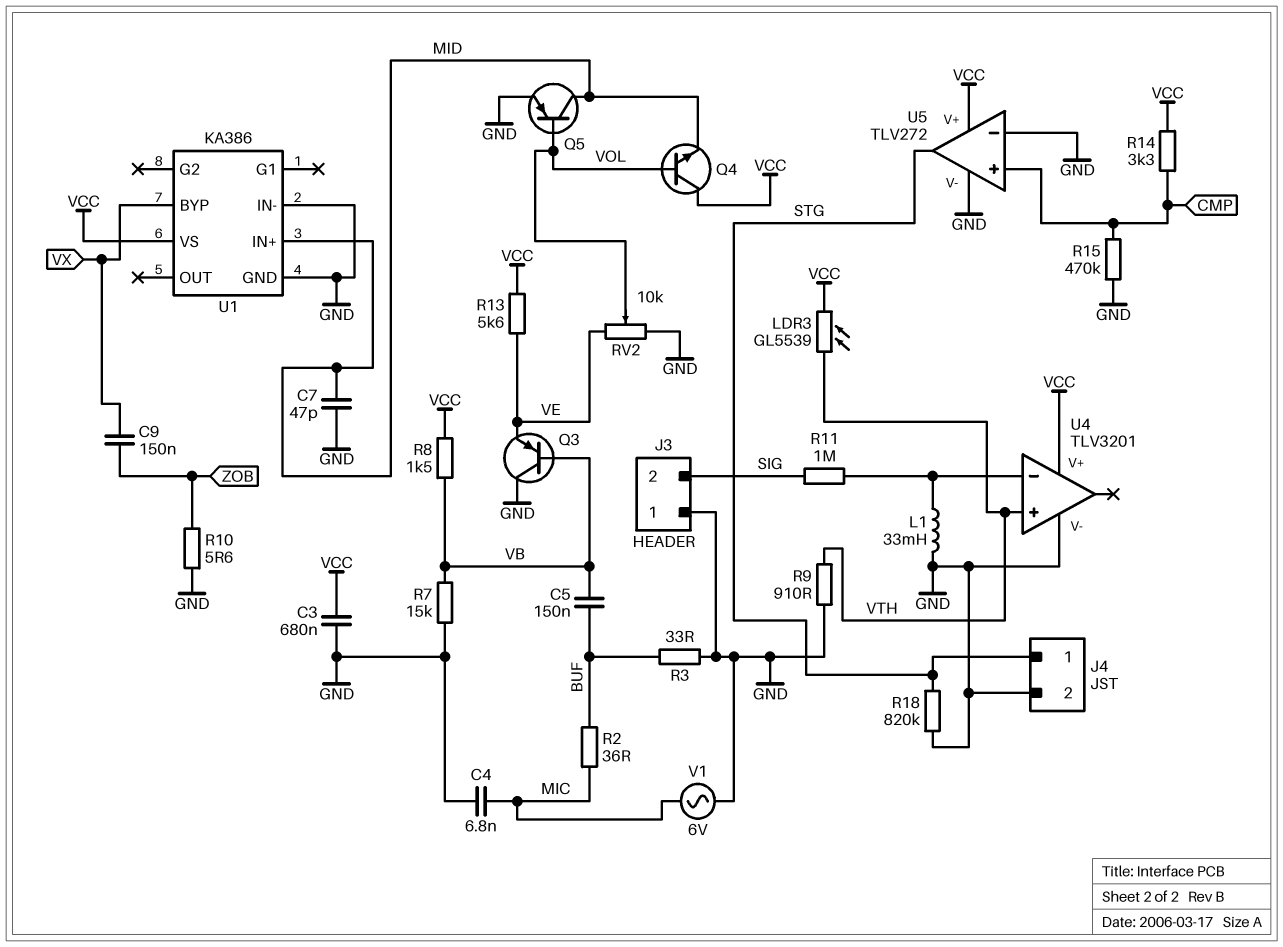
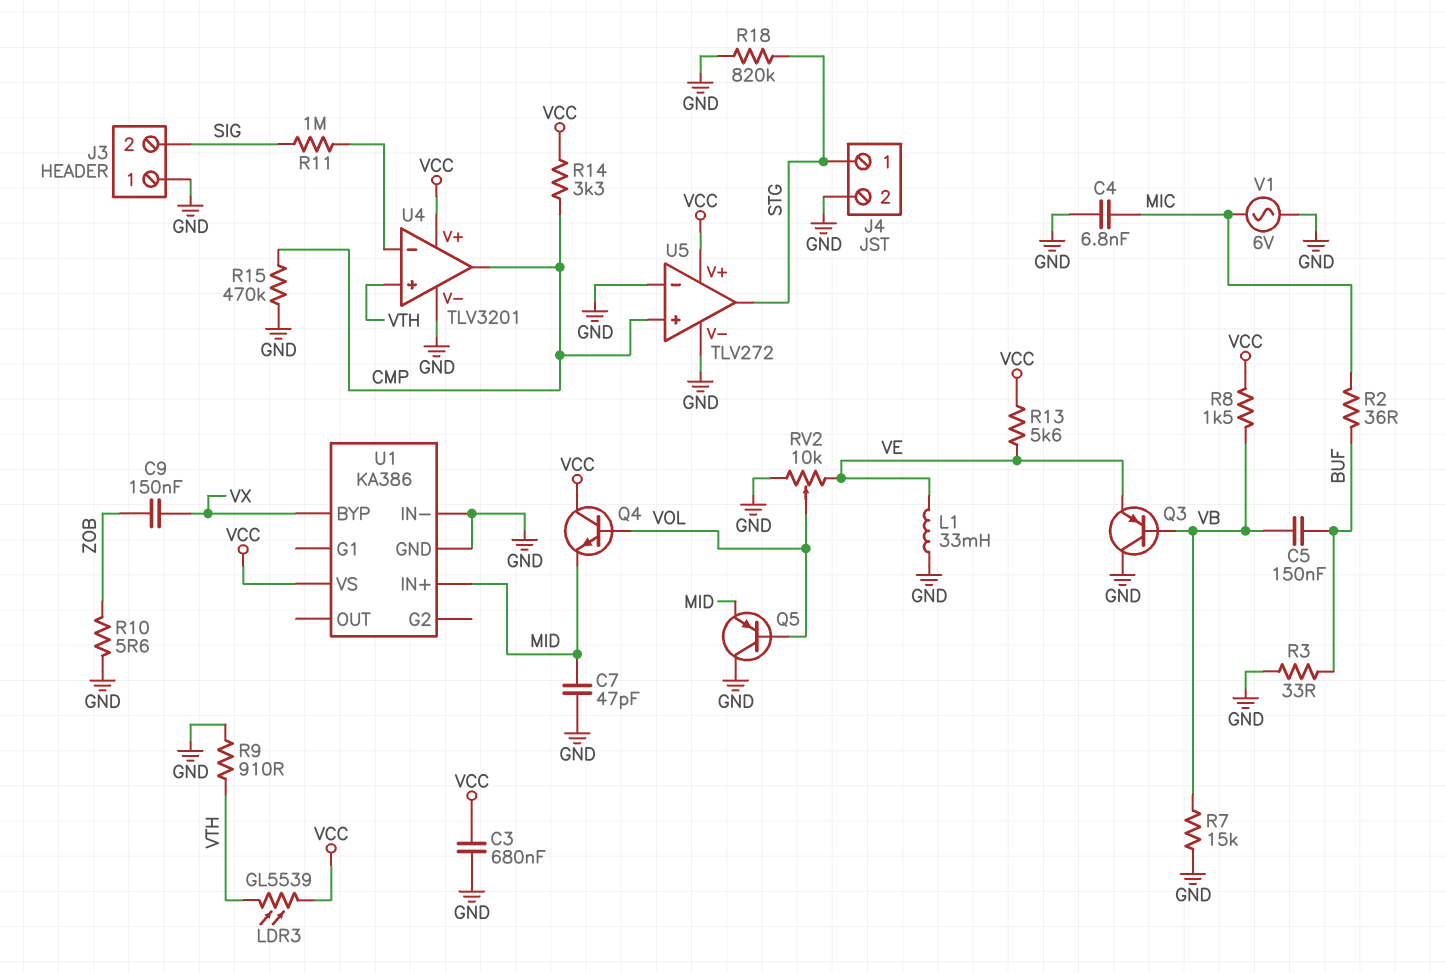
L1: 33mH (GND, U4/in-) -> 33mH (GND, VE)
Q5: PNP (B VOL, C MID, E GND) -> PNP (B VOL, C GND, E MID)
U4 pin out: none -> CMP

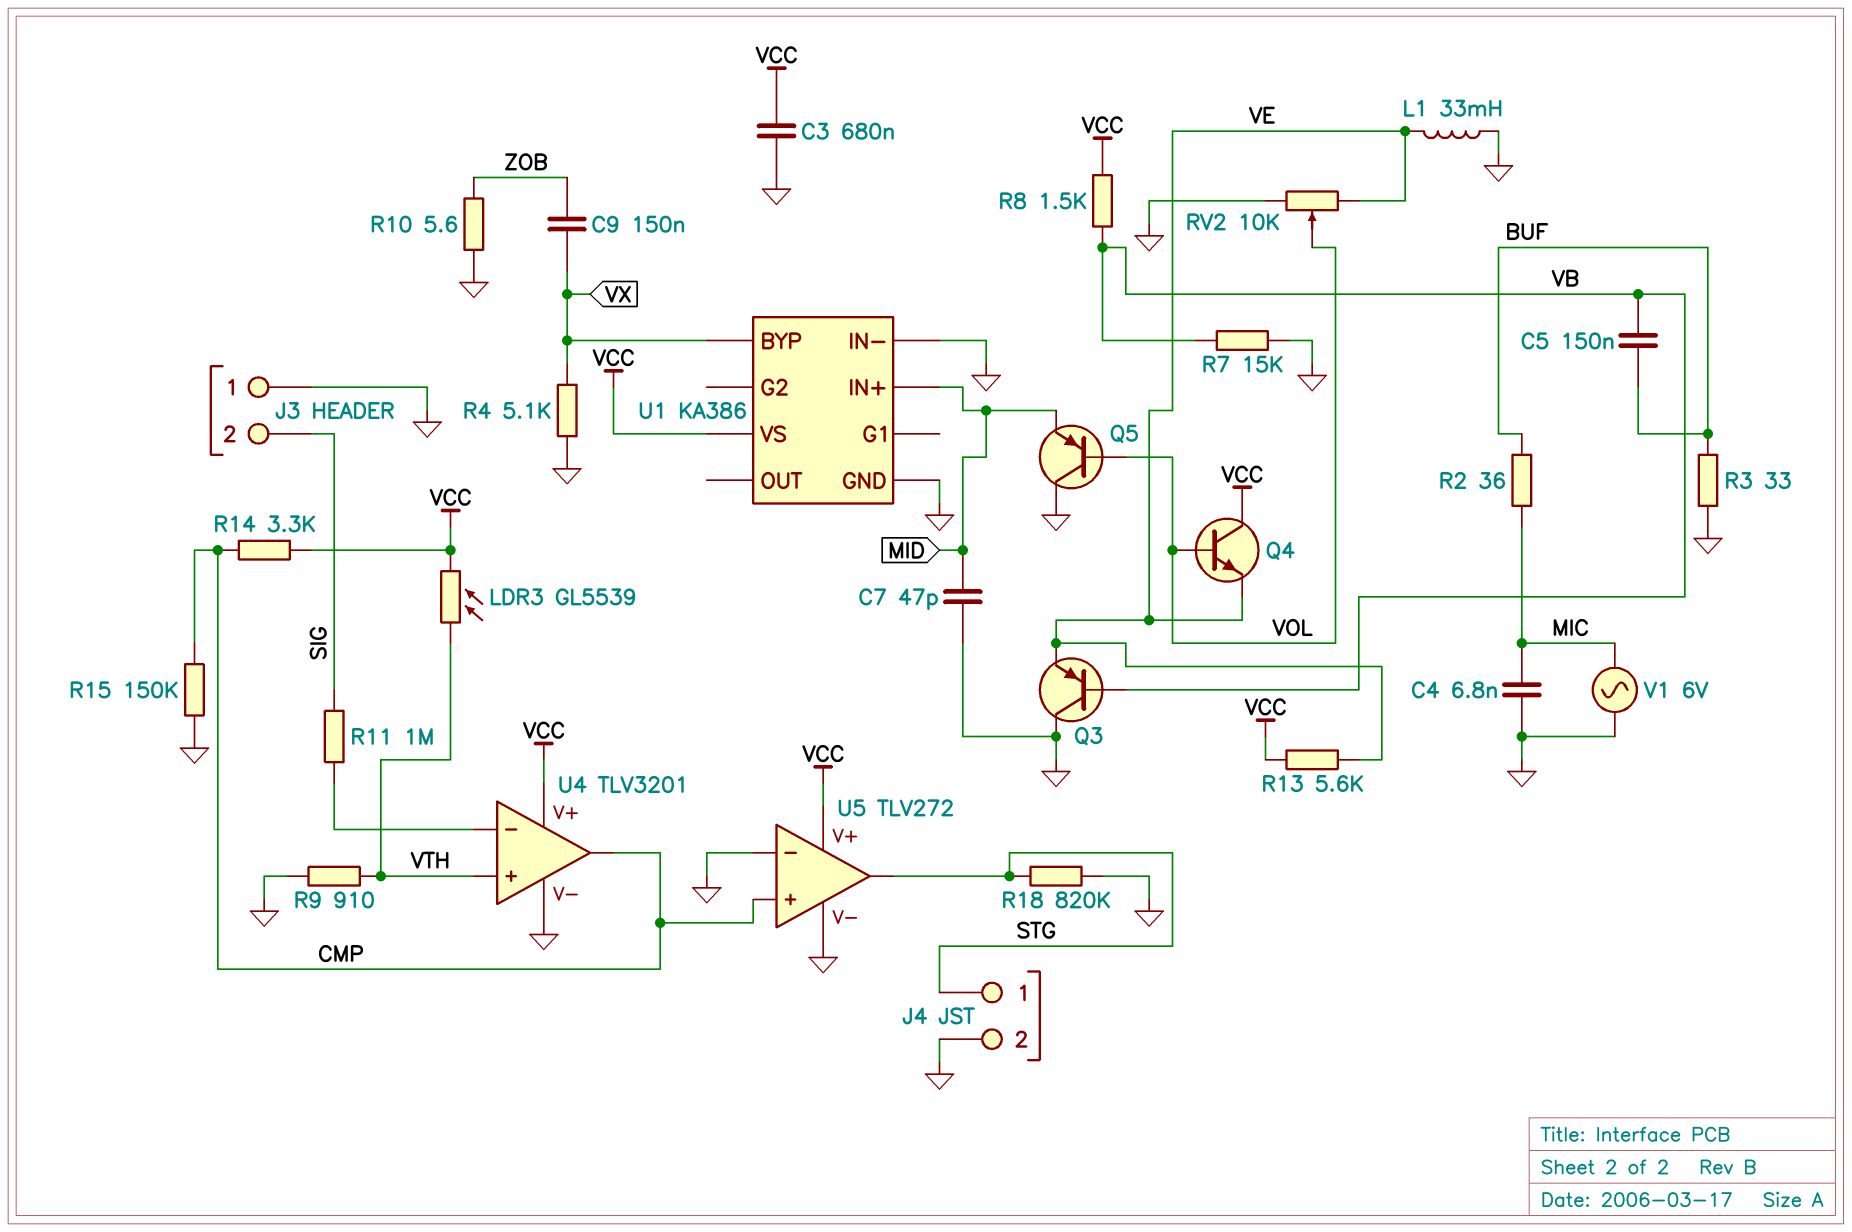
Q4: NPN (B VOL, C VCC, E MID) -> NPN (B VOL, C VCC, E VE)
R4: none -> 5.1k (GND, VX)
R15: 470k (CMP, GND) -> 150k (CMP, GND)

